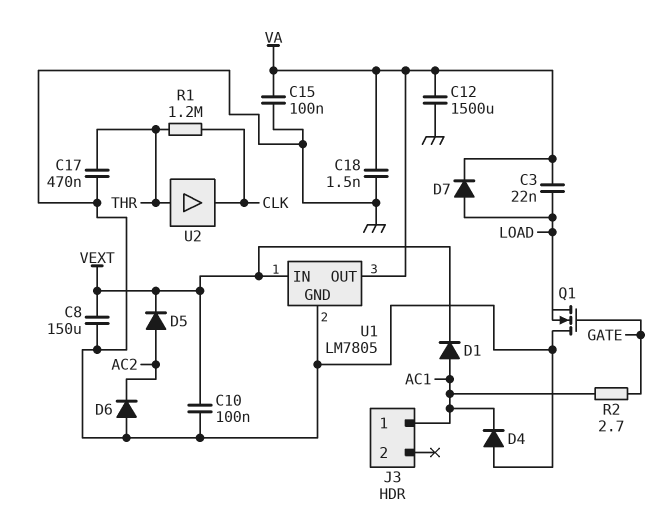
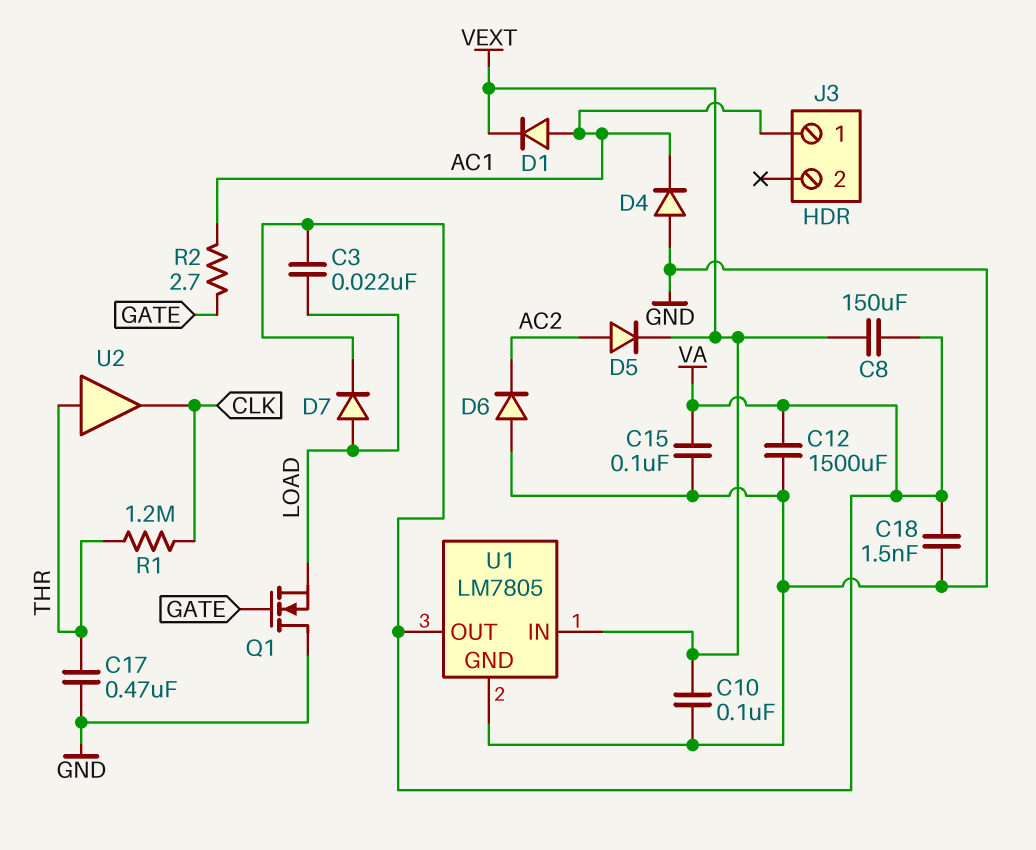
C8: 150uF (GND, VEXT) -> 150uF (VA, VEXT)

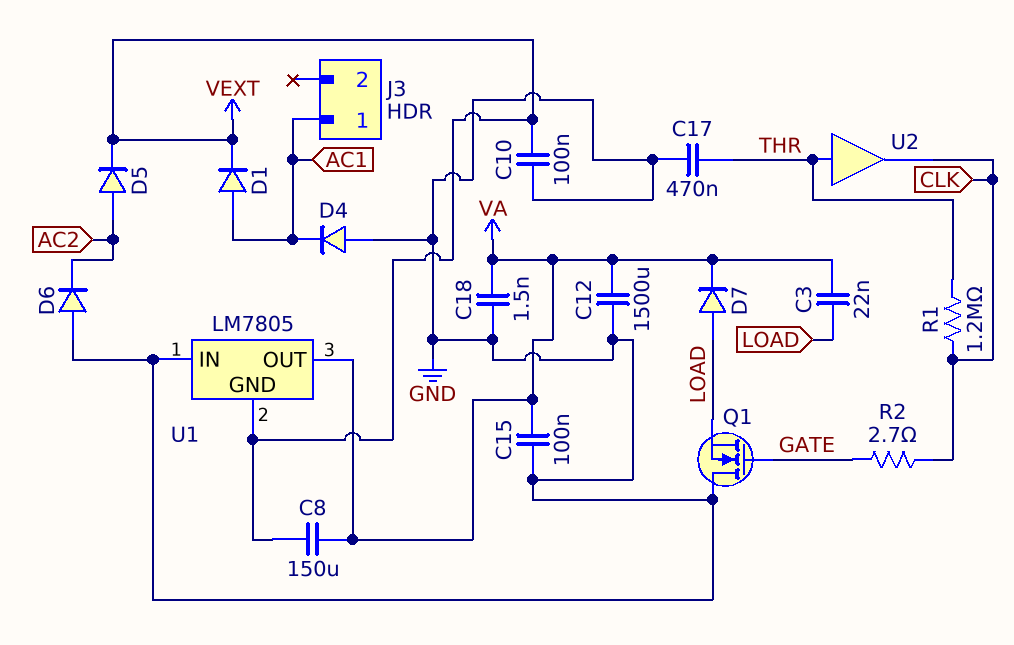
R2: 2.7 (AC1, GATE) -> 2.7 (CLK, GATE)
U1 pin GND: GND -> VEXT
U1 pin IN: VEXT -> GND

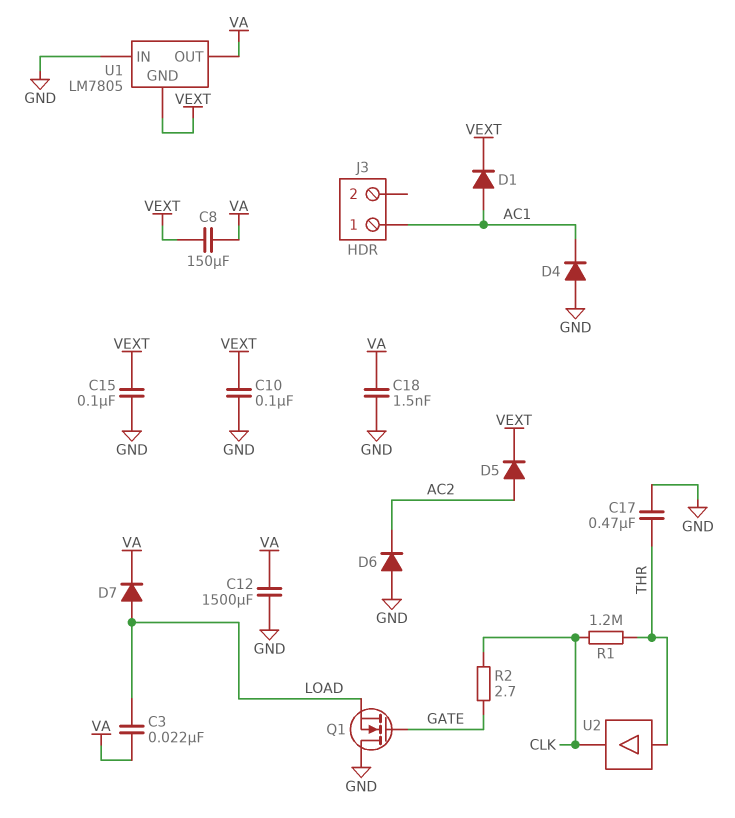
C15: 100nF (GND, VA) -> 100nF (GND, VEXT)

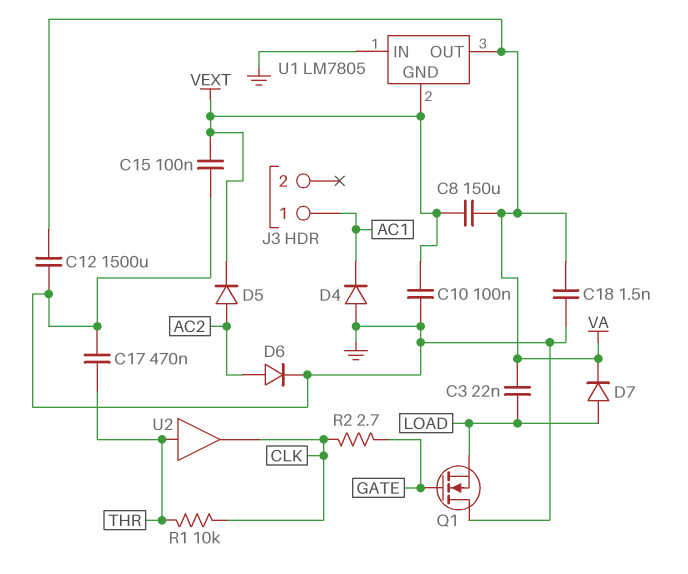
D1: diode (A AC1, K VEXT) -> none
D6: diode (A GND, K AC2) -> diode (A AC2, K GND)
R1: 1.2M (CLK, THR) -> 10k (CLK, THR)

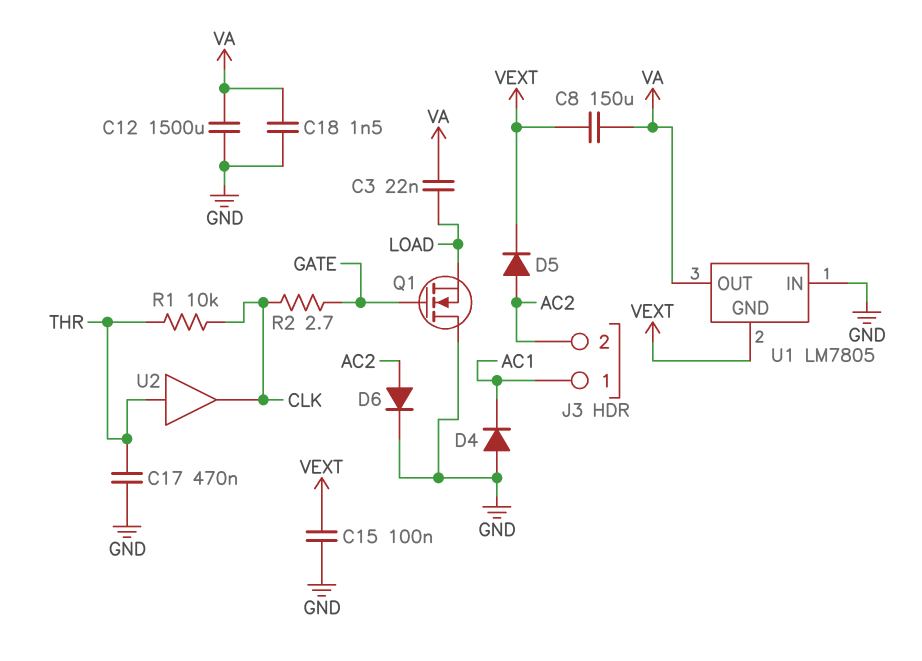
C10: 100nF (GND, VEXT) -> none
D7: diode (A LOAD, K VA) -> none
J3 pin 2: none -> AC2

